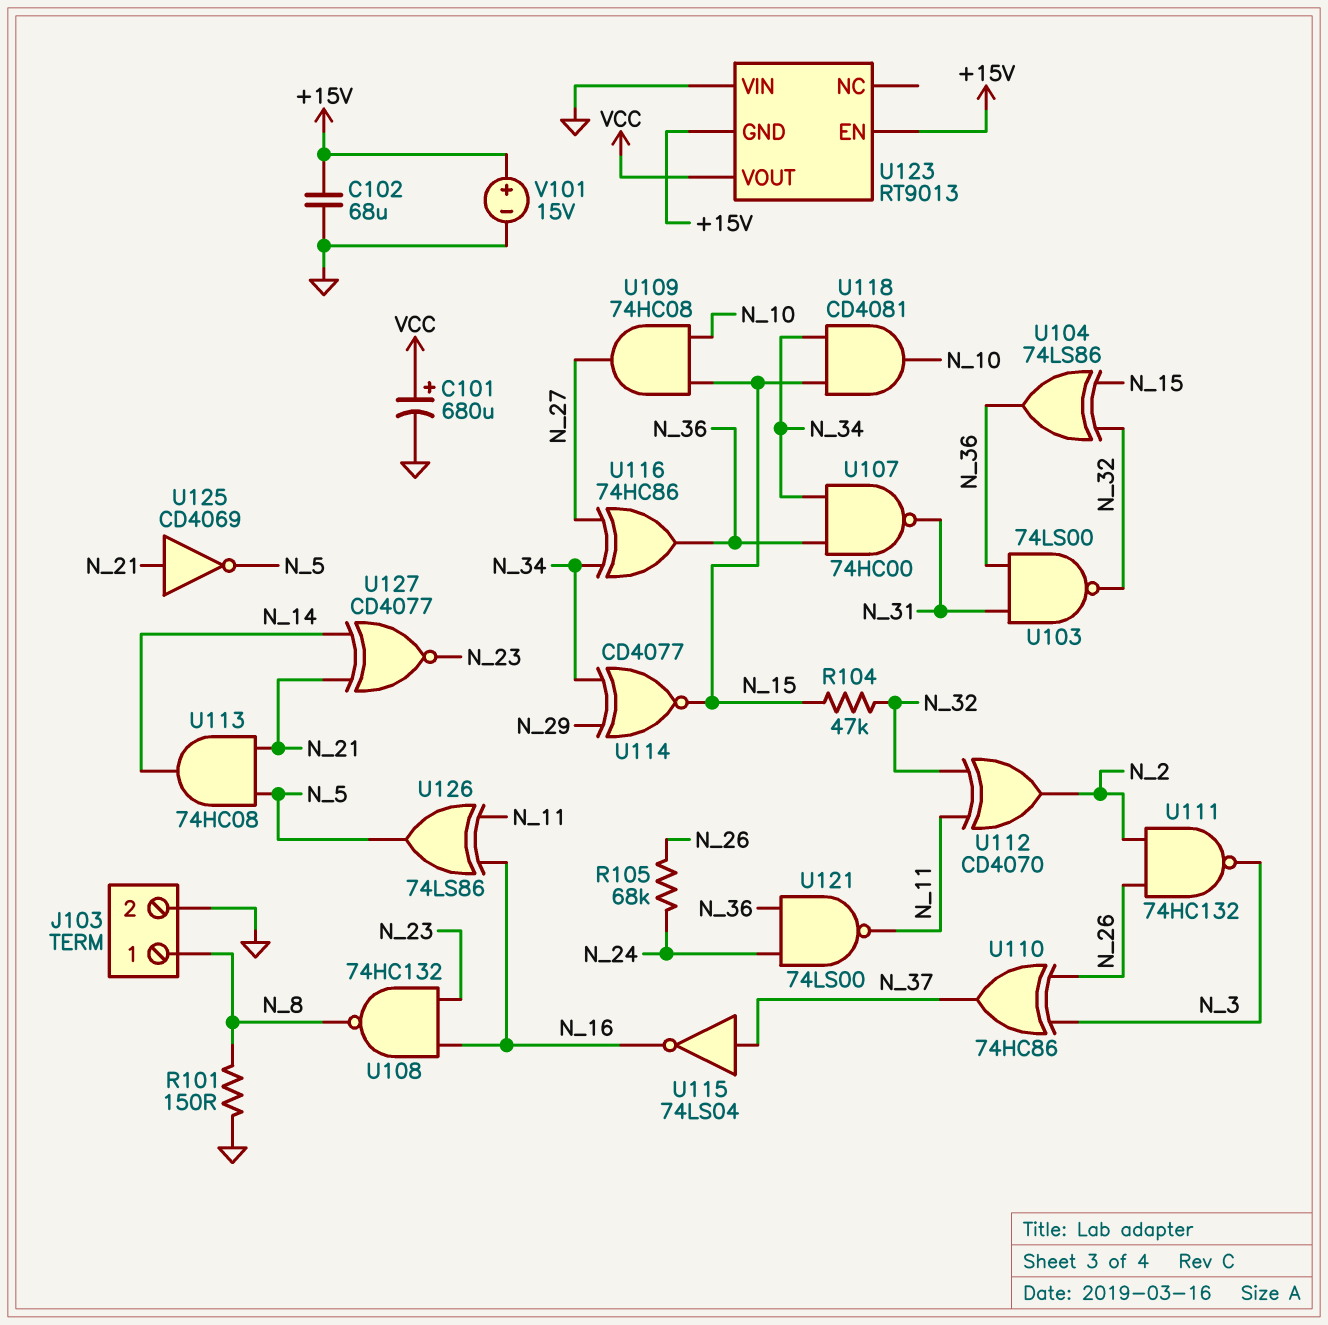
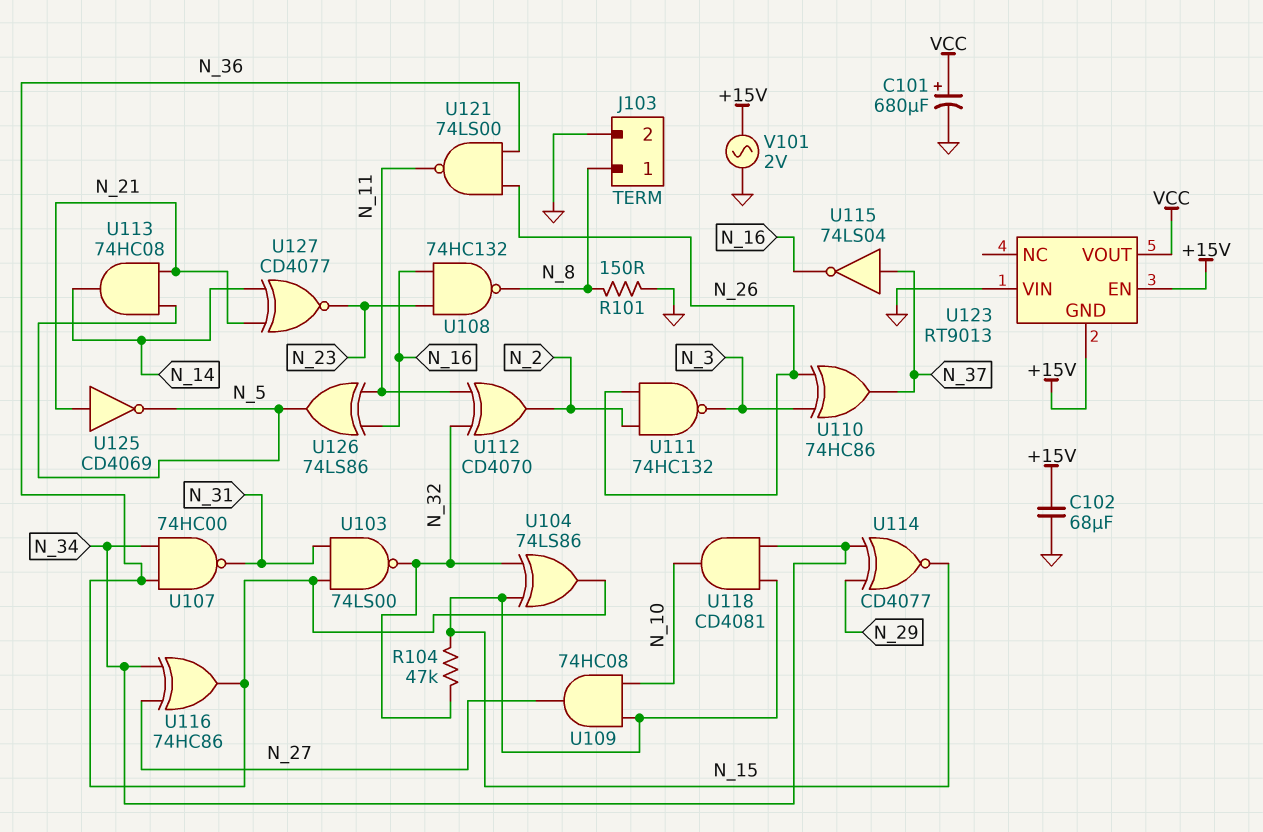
R105: 68k (N_24, N_26) -> none
U121: NAND 74LS00 (in N_24, in N_36, out N_11) -> NAND 74LS00 (in N_26, in N_36, out N_11)
V101: 15V (plus +15V, minus GND) -> AC 2V (+15V, GND)

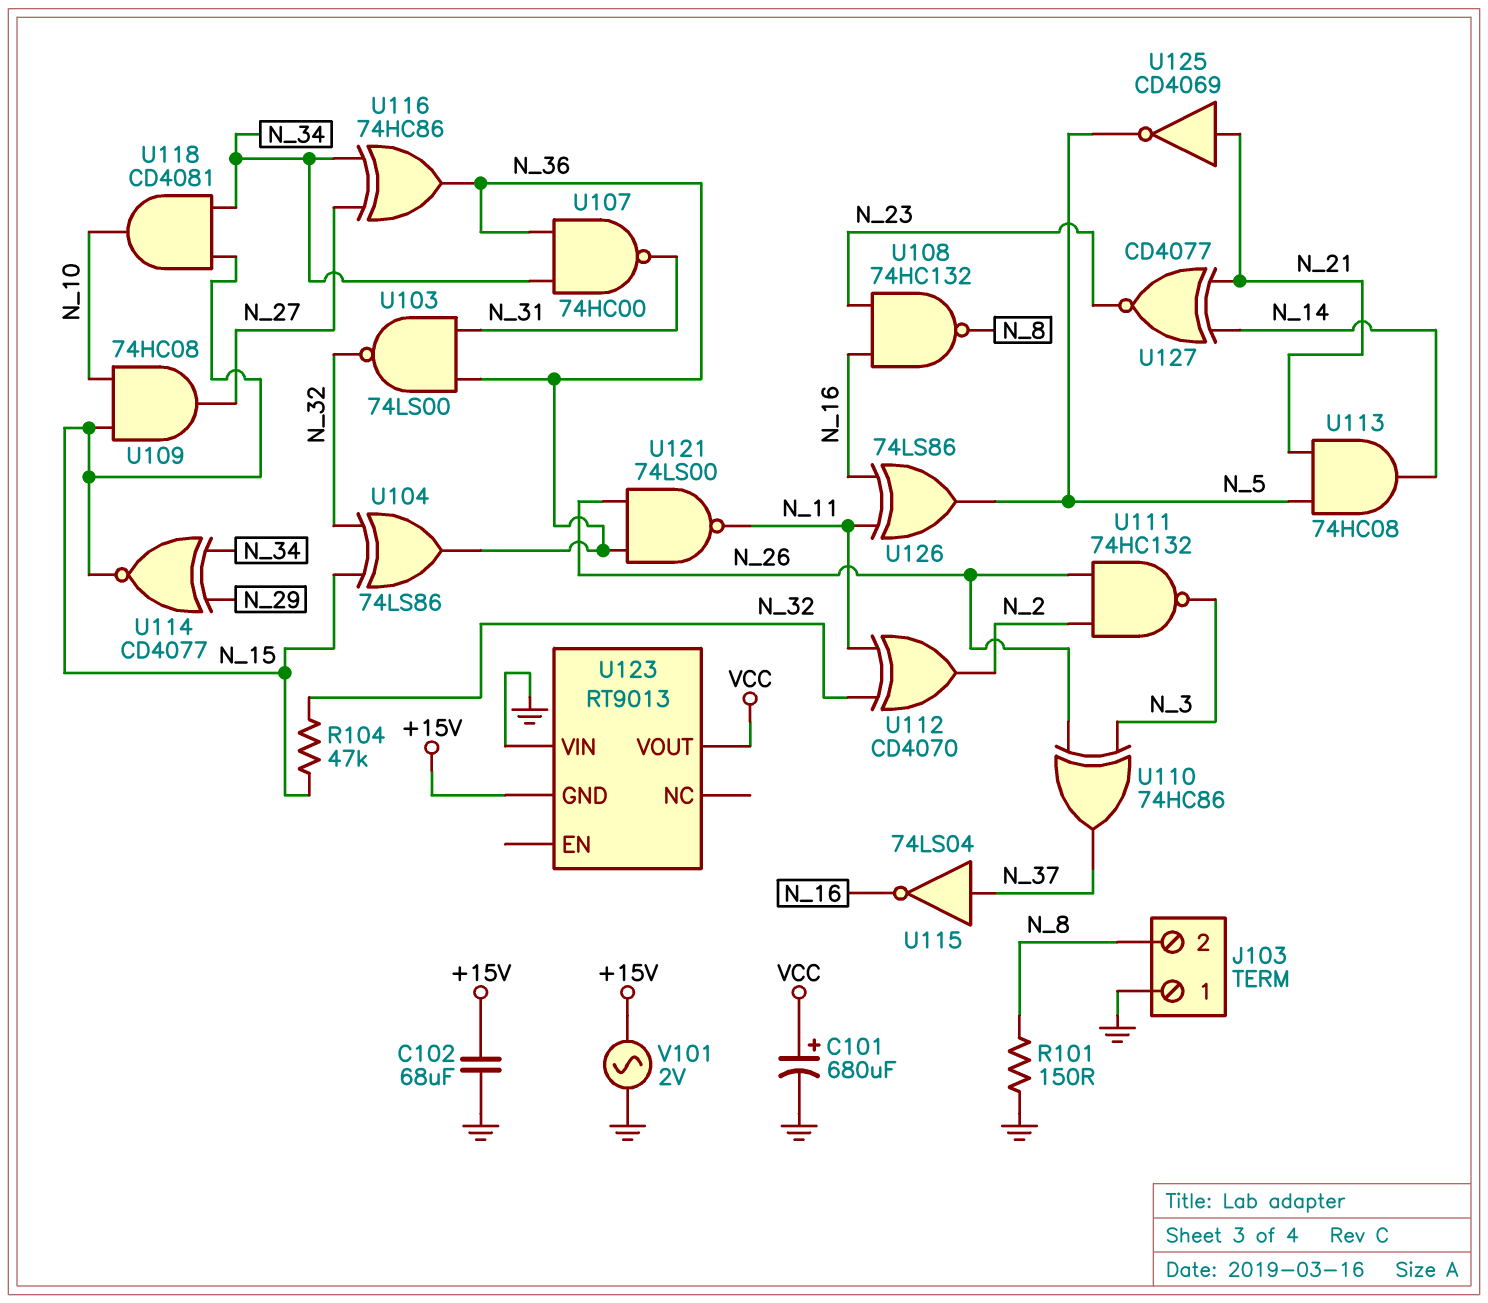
J103 pin 1: N_8 -> GND
J103 pin 2: GND -> N_8
U123 pin EN: +15V -> none

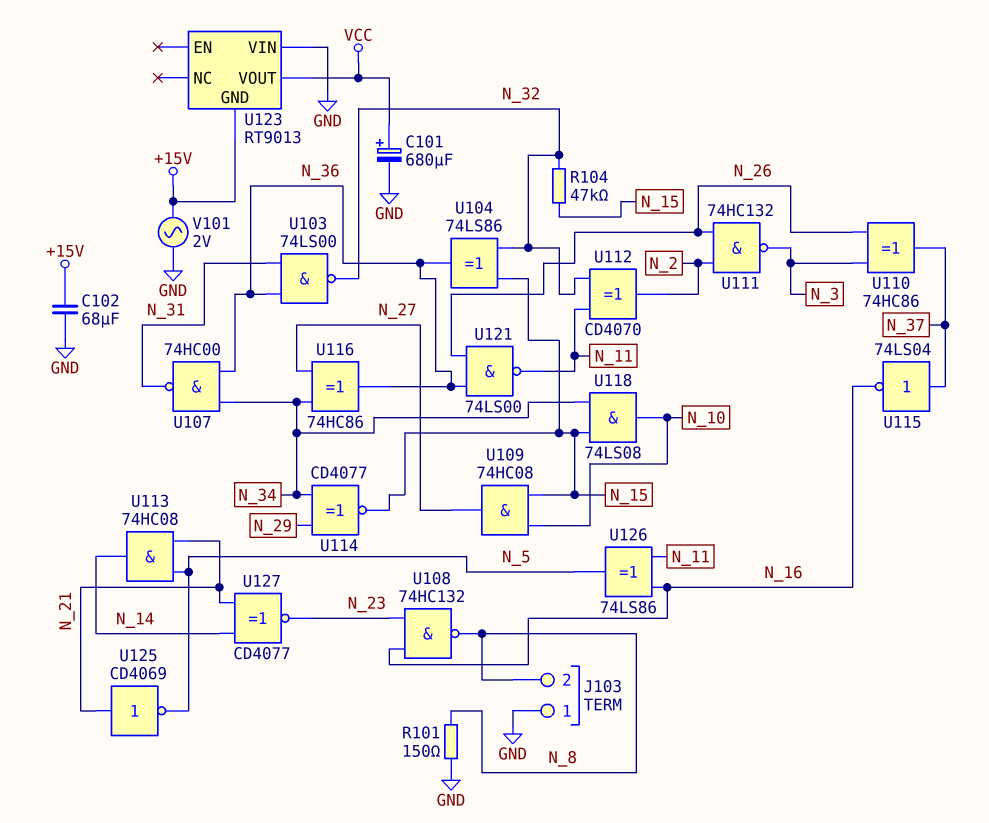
U118: AND CD4081 (in N_15, in N_34, out N_10) -> AND 74LS08 (in N_15, in N_34, out N_10)

